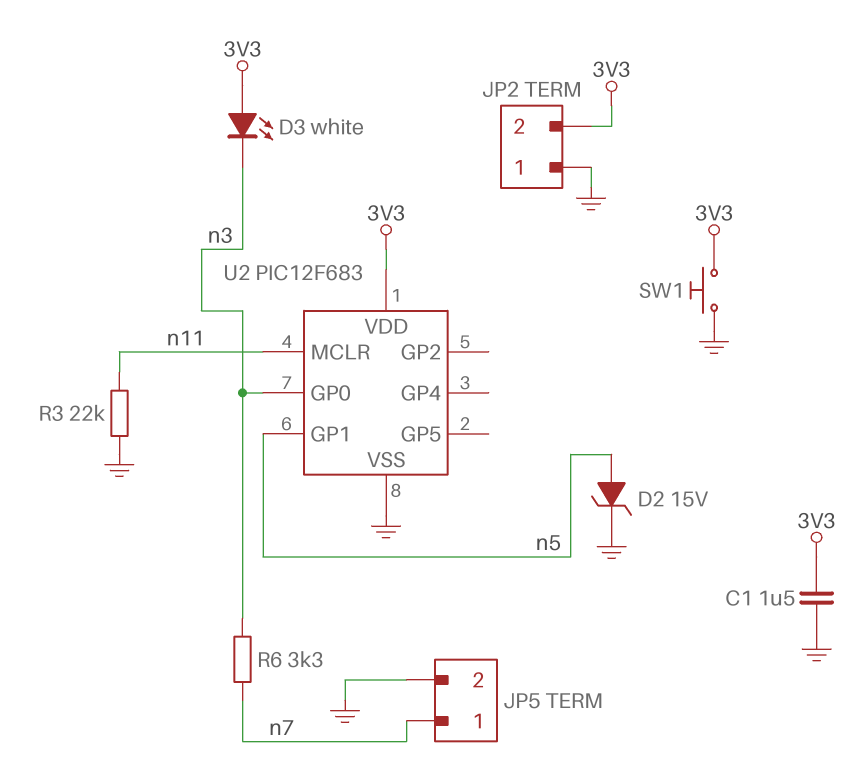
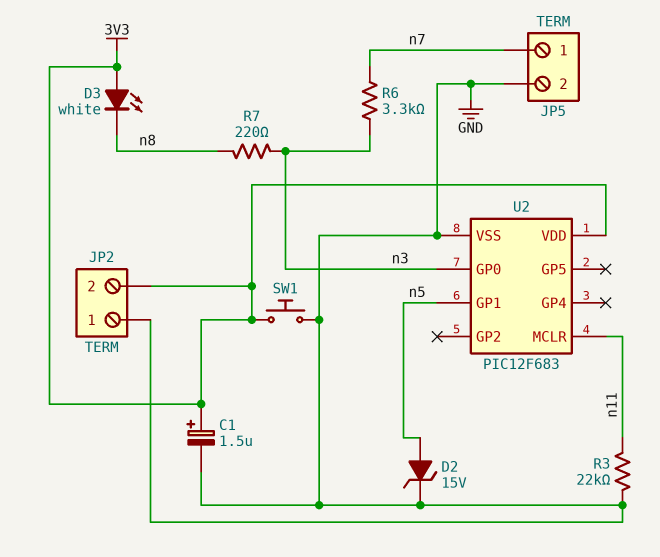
C1: 1.5uF (3V3, GND) -> 1.5uF (plus 3V3, minus GND)
D3: LED white (A 3V3, K n3) -> LED white (A 3V3, K n8)
R7: none -> 220 (n3, n8)

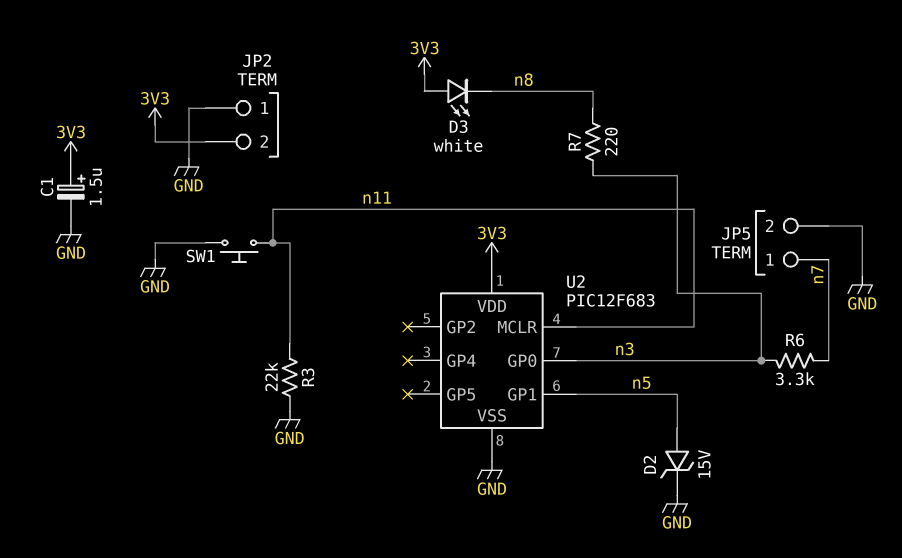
SW1: button (3V3, GND) -> button (GND, n11)

